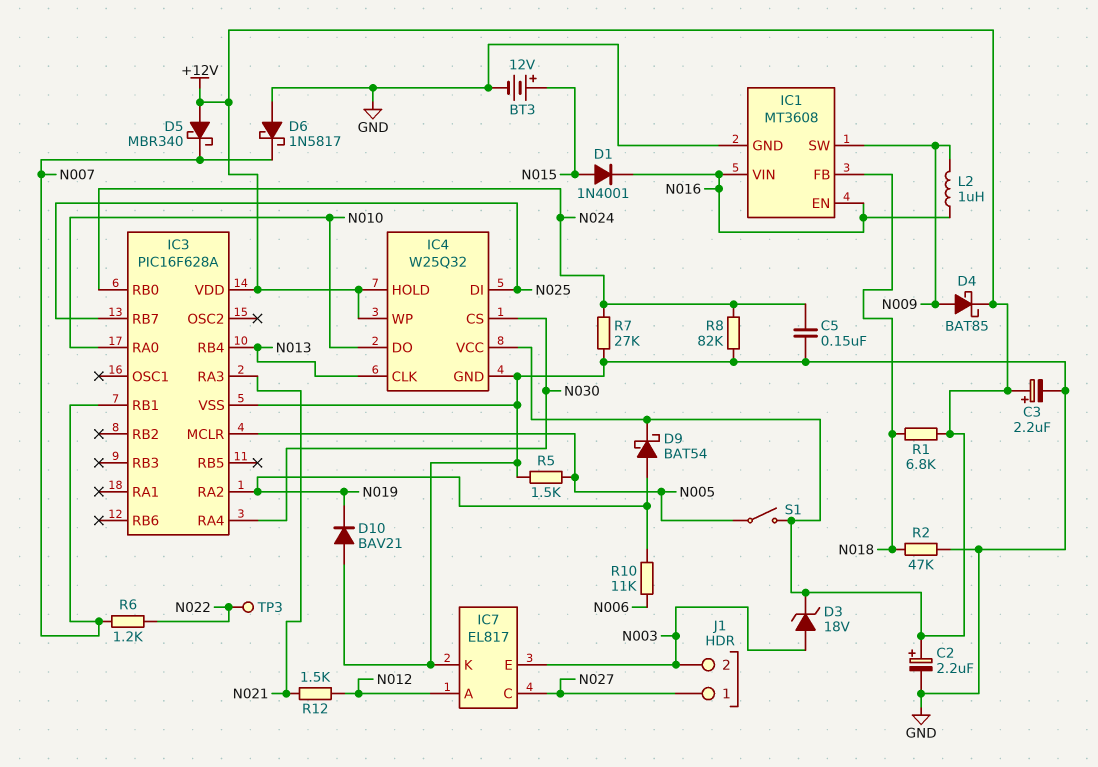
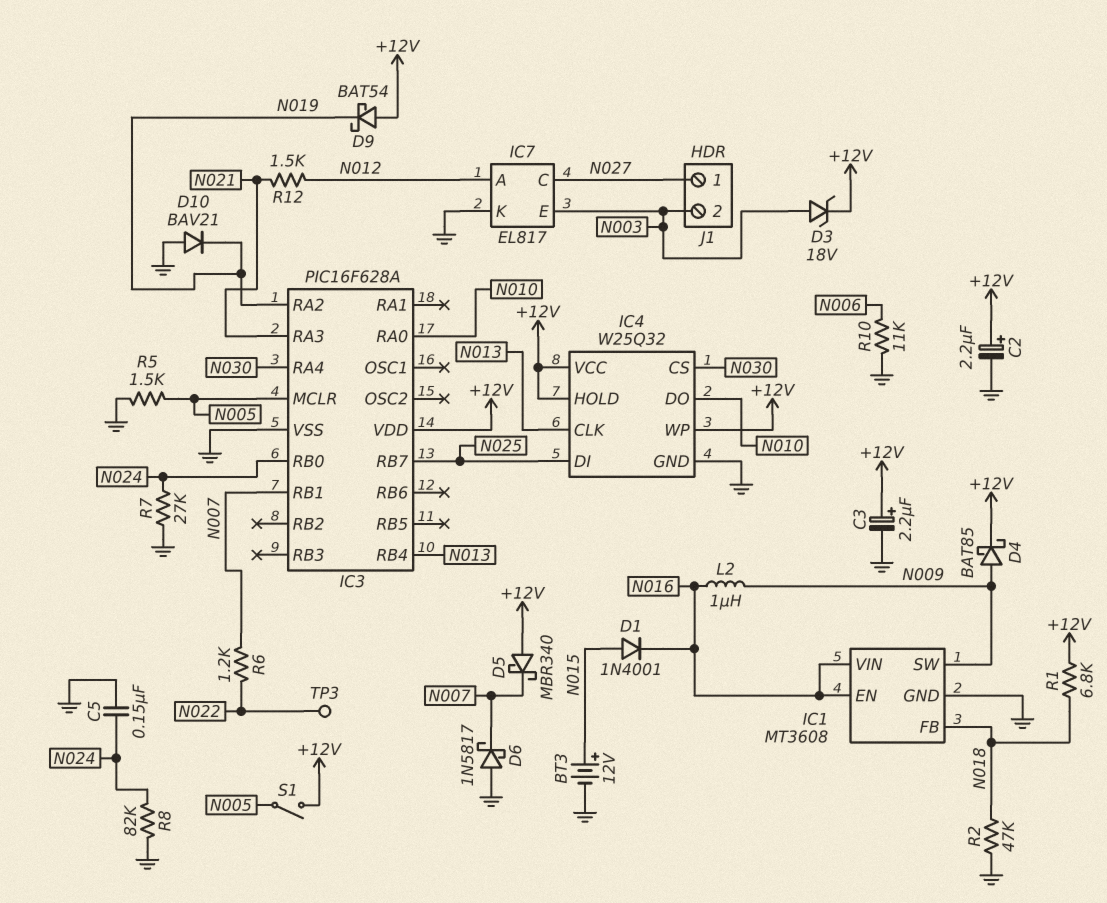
D9: schottky BAT54 (A N019, K +12V) -> schottky BAT54 (A +12V, K N019)
R10: 11k (N006, N019) -> 11k (GND, N006)

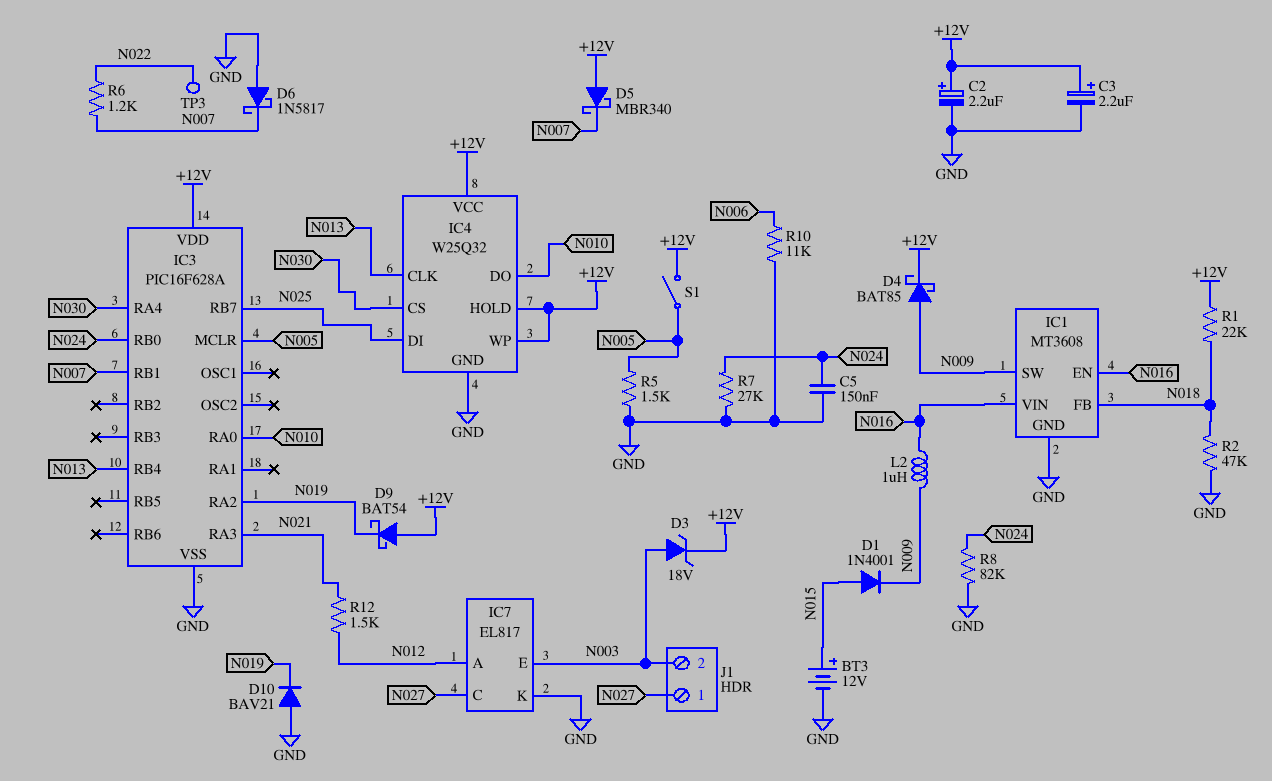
D1: diode 1N4001 (A N015, K N016) -> diode 1N4001 (A N015, K N009)
R1: 6.8k (+12V, N018) -> 22k (+12V, N018)

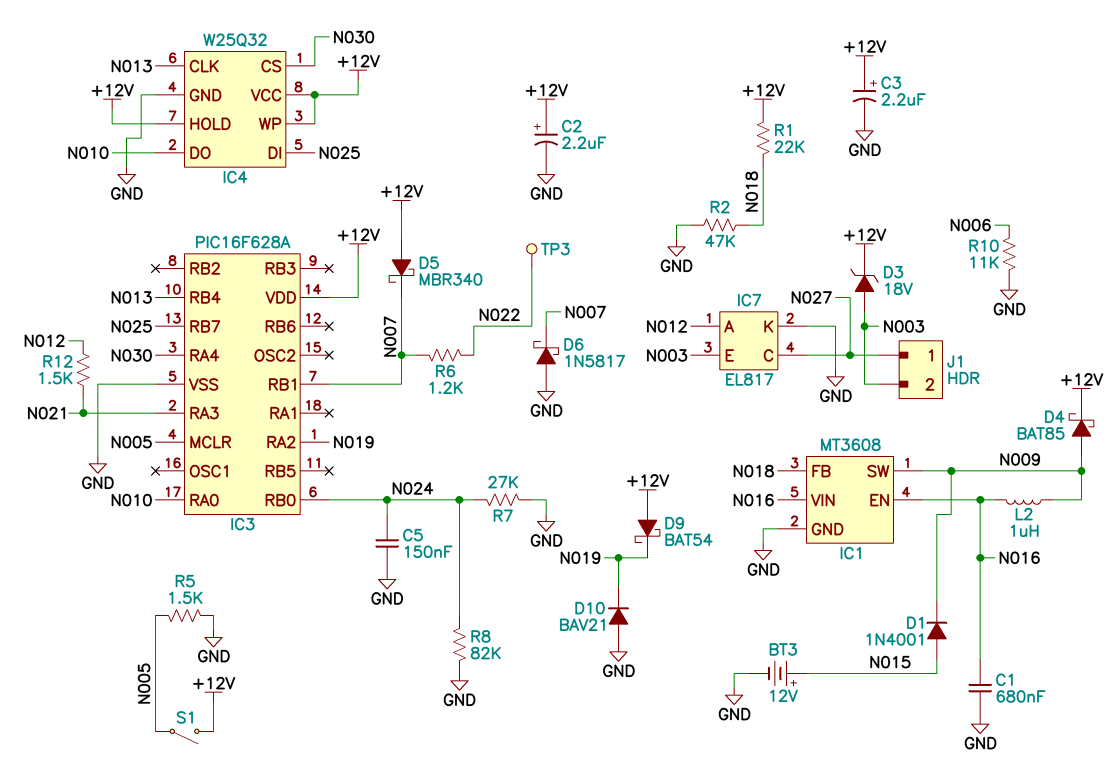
C1: none -> 680nF (GND, N016)

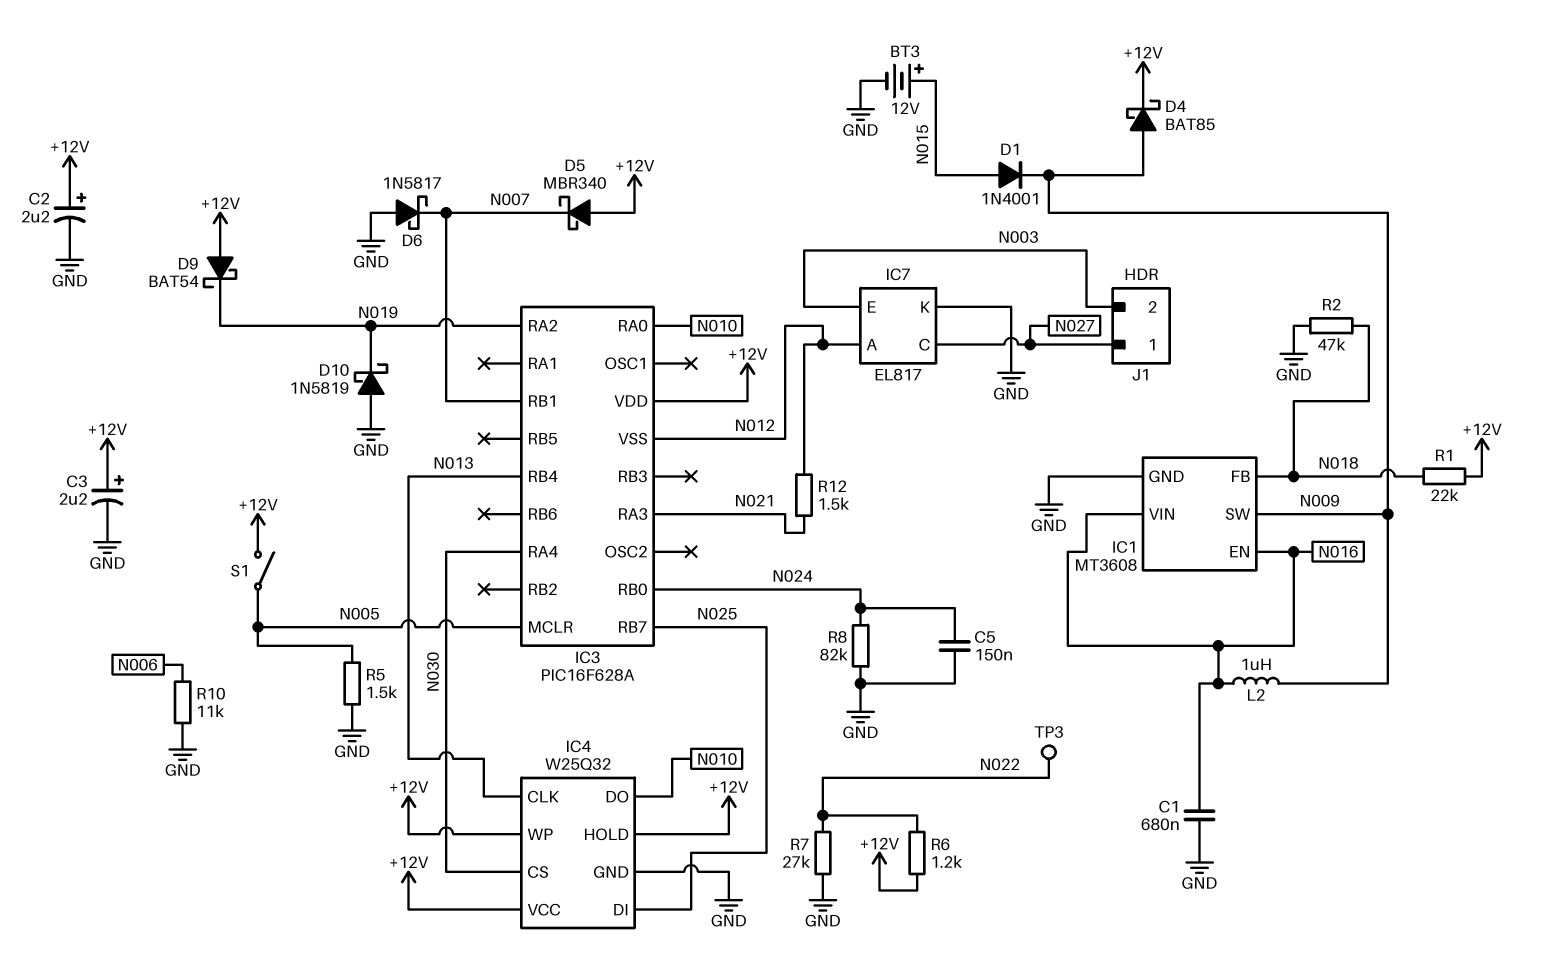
D3: zener 18V (A N003, K +12V) -> none
D10: diode BAV21 (A GND, K N019) -> schottky 1N5819 (A GND, K N019)
IC3 pin VSS: GND -> N012
R6: 1.2k (N007, N022) -> 1.2k (+12V, N022)
R7: 27k (GND, N024) -> 27k (GND, N022)

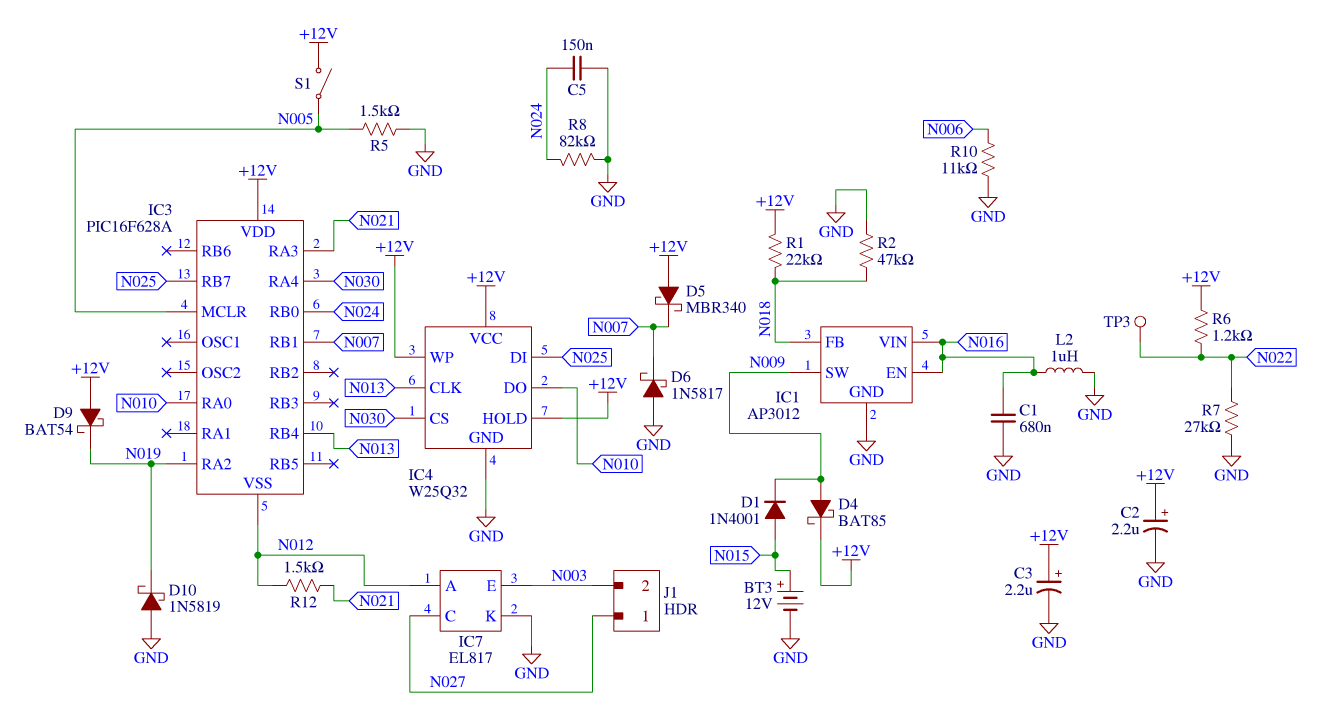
IC1: MT3608 -> AP3012
L2: 1uH (N009, N016) -> 1uH (GND, N016)

